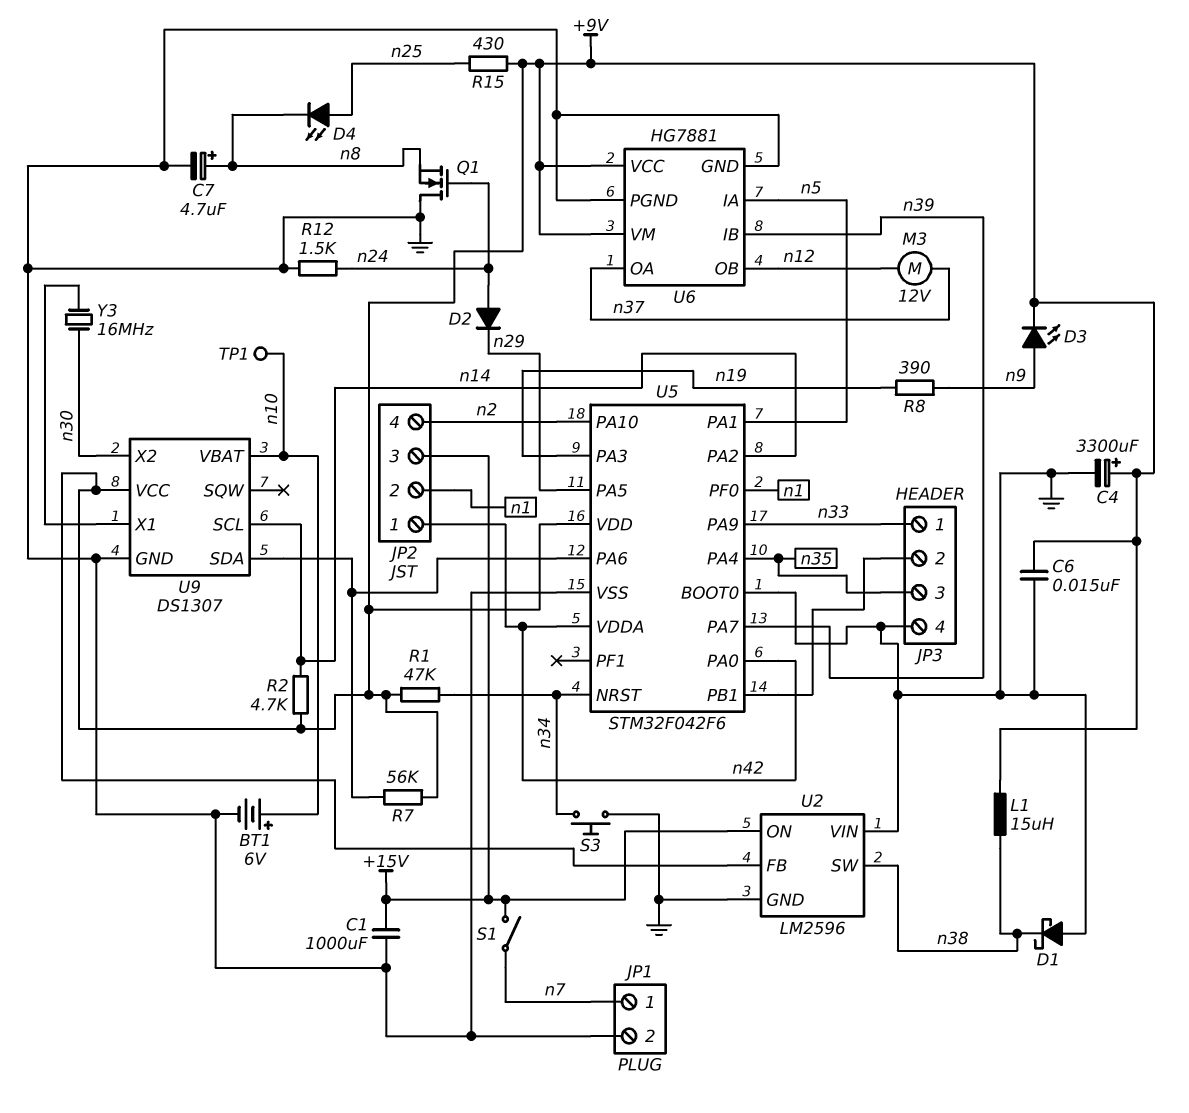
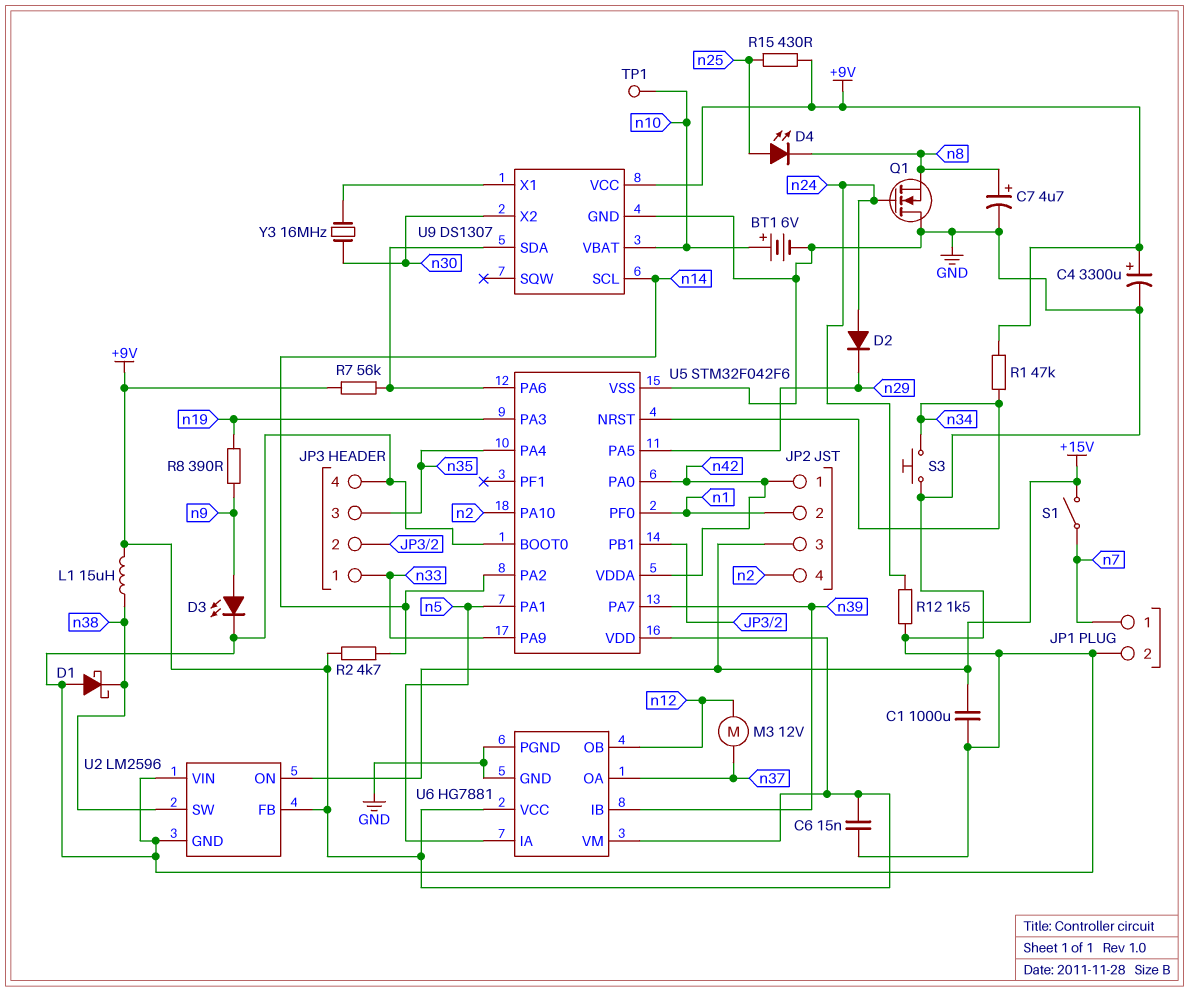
D3: LED (A n9, K +9V) -> LED (A n9, K GND)

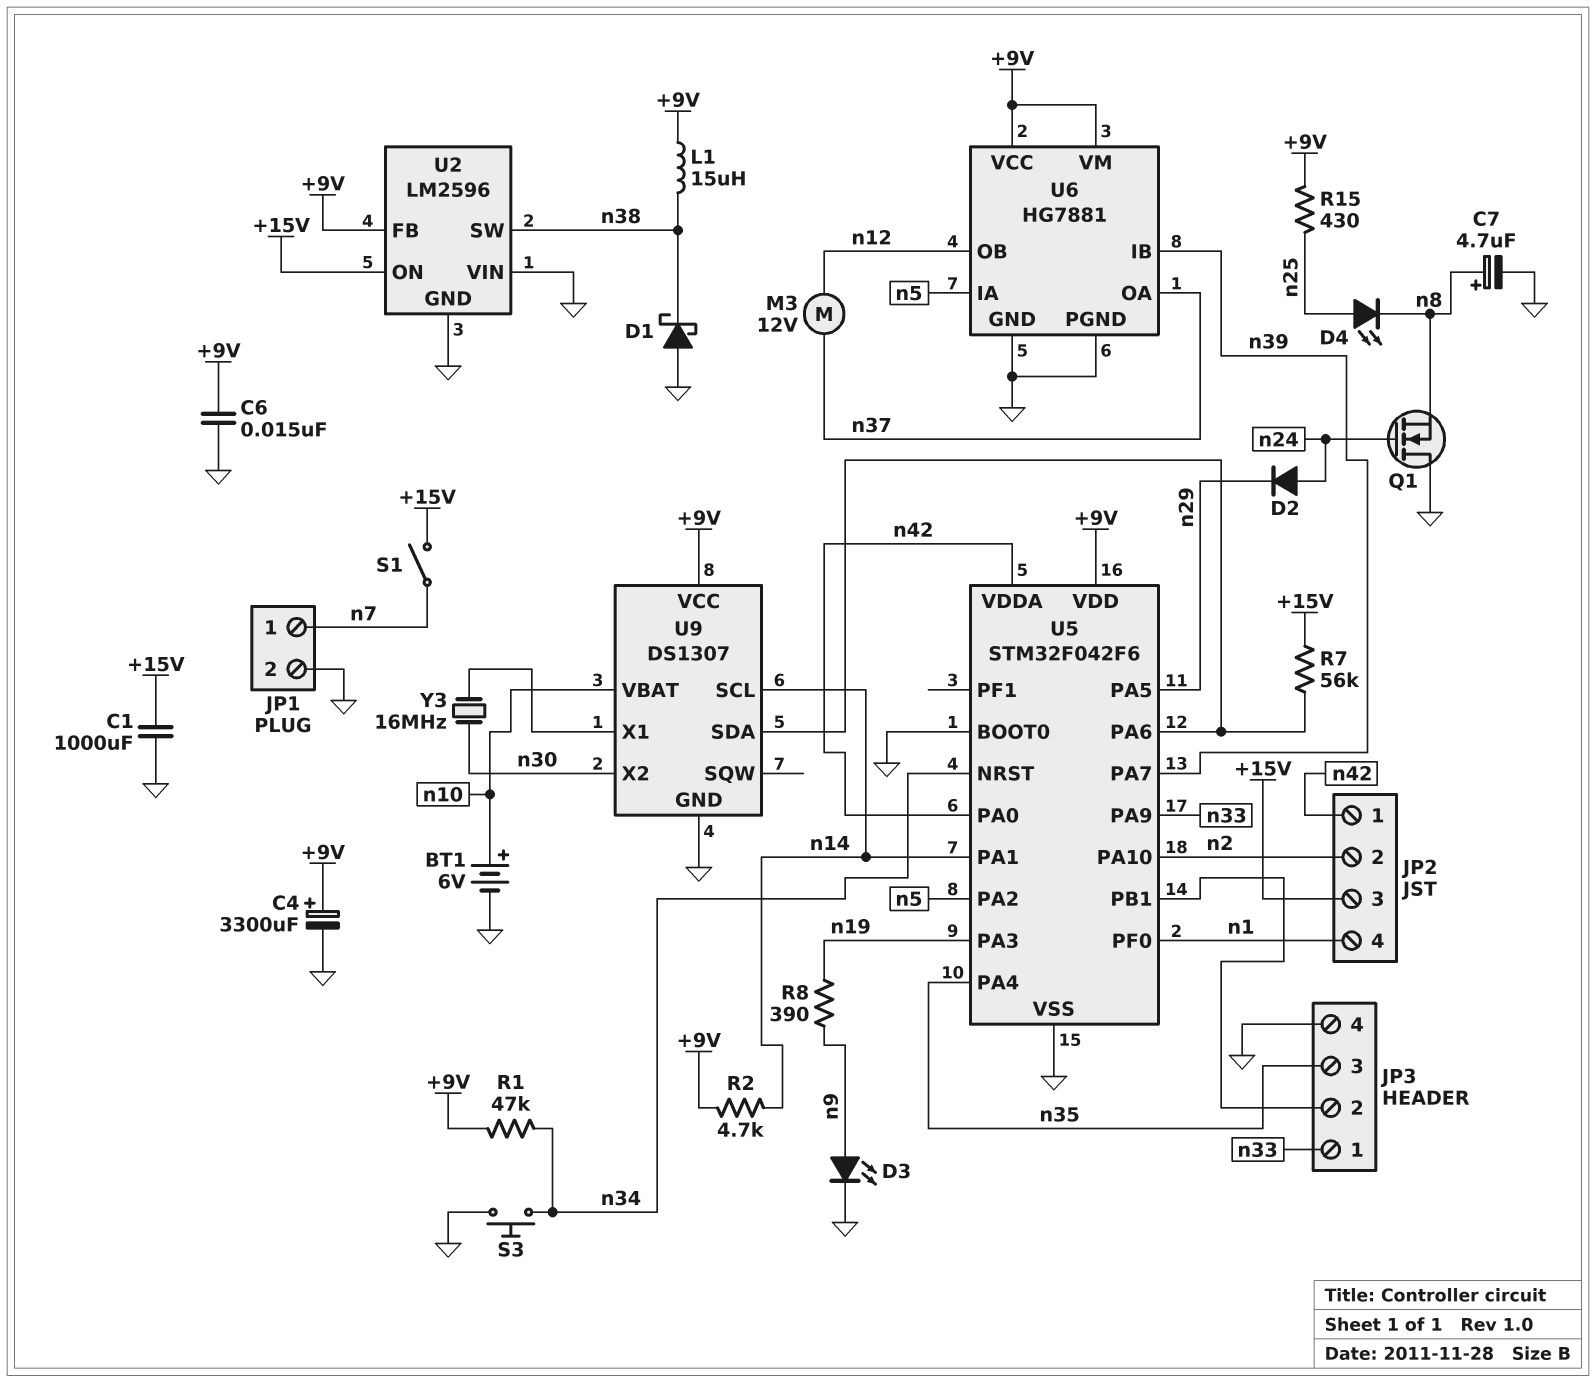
JP2 pin 2: n1 -> n2
JP2 pin 4: n2 -> n1
R7: 56k (+9V, U5/PA6) -> 56k (+15V, U5/PA6)
R12: 1.5k (GND, n24) -> none
TP1: test point (n10) -> none
U5 pin PA1: n5 -> n14
U5 pin PA2: n14 -> n5

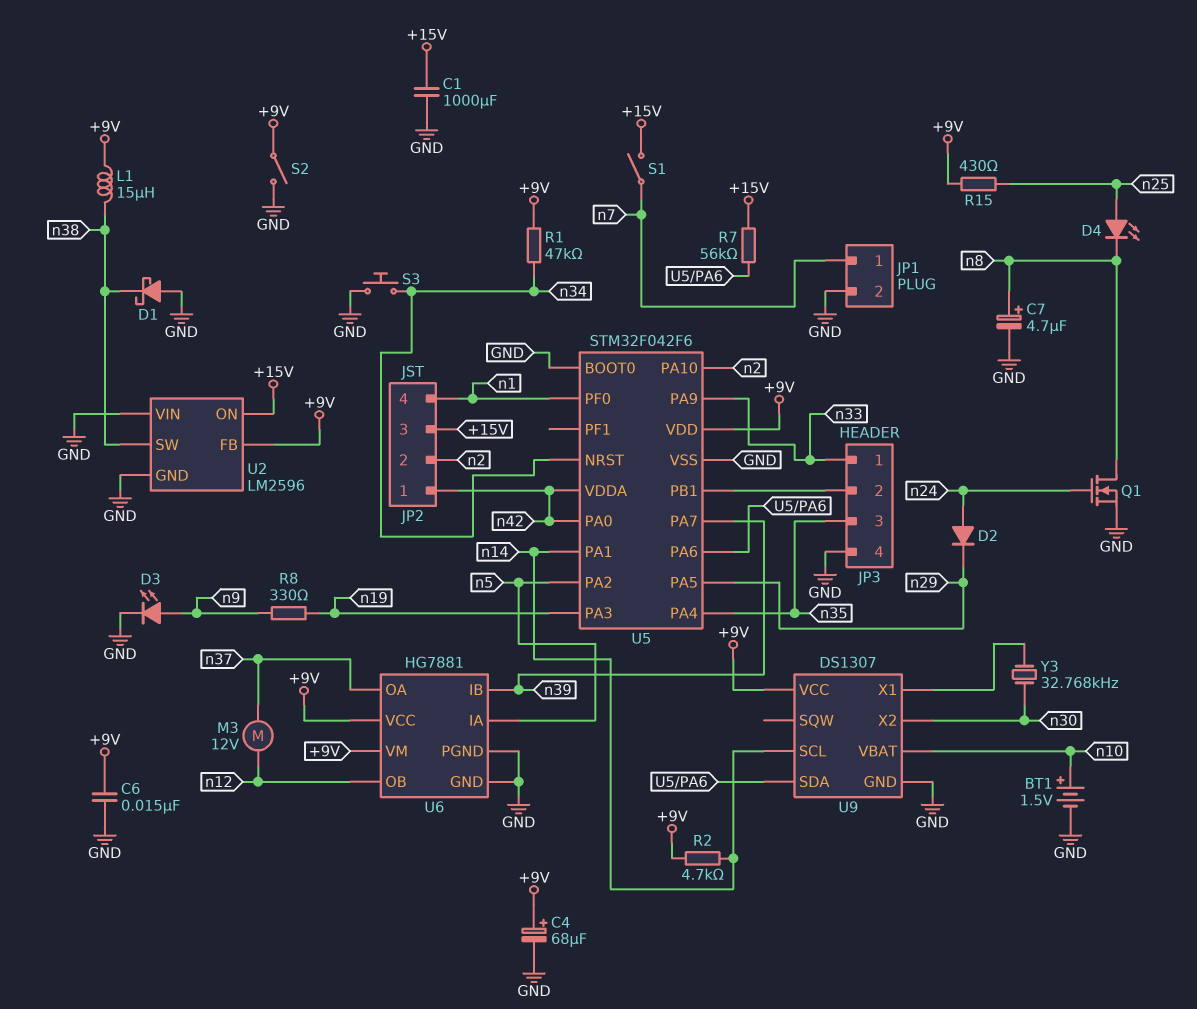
BT1: 6V (plus n10, minus GND) -> 1.5V (plus n10, minus GND)
C4: 3300uF (plus +9V, minus GND) -> 68uF (plus +9V, minus GND)
Q1: NMOS (G n24, D GND, S n8) -> NMOS (G n24, D n8, S GND)
R8: 390 (n9, n19) -> 330 (n9, n19)
S2: none -> switch (+9V, GND)
Y3: 16MHz (U9/X1, n30) -> 32.768kHz (U9/X1, n30)

